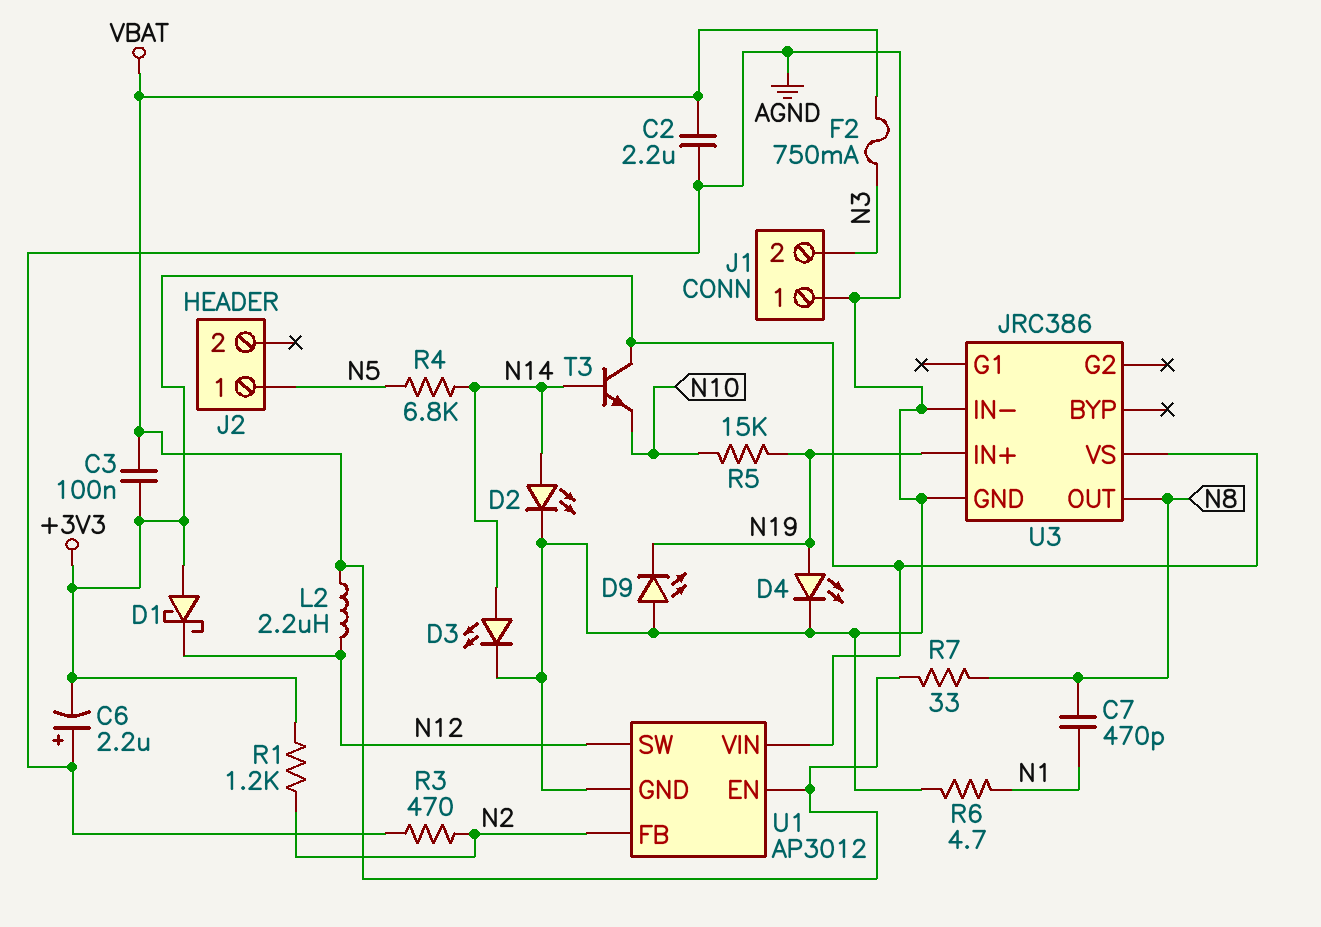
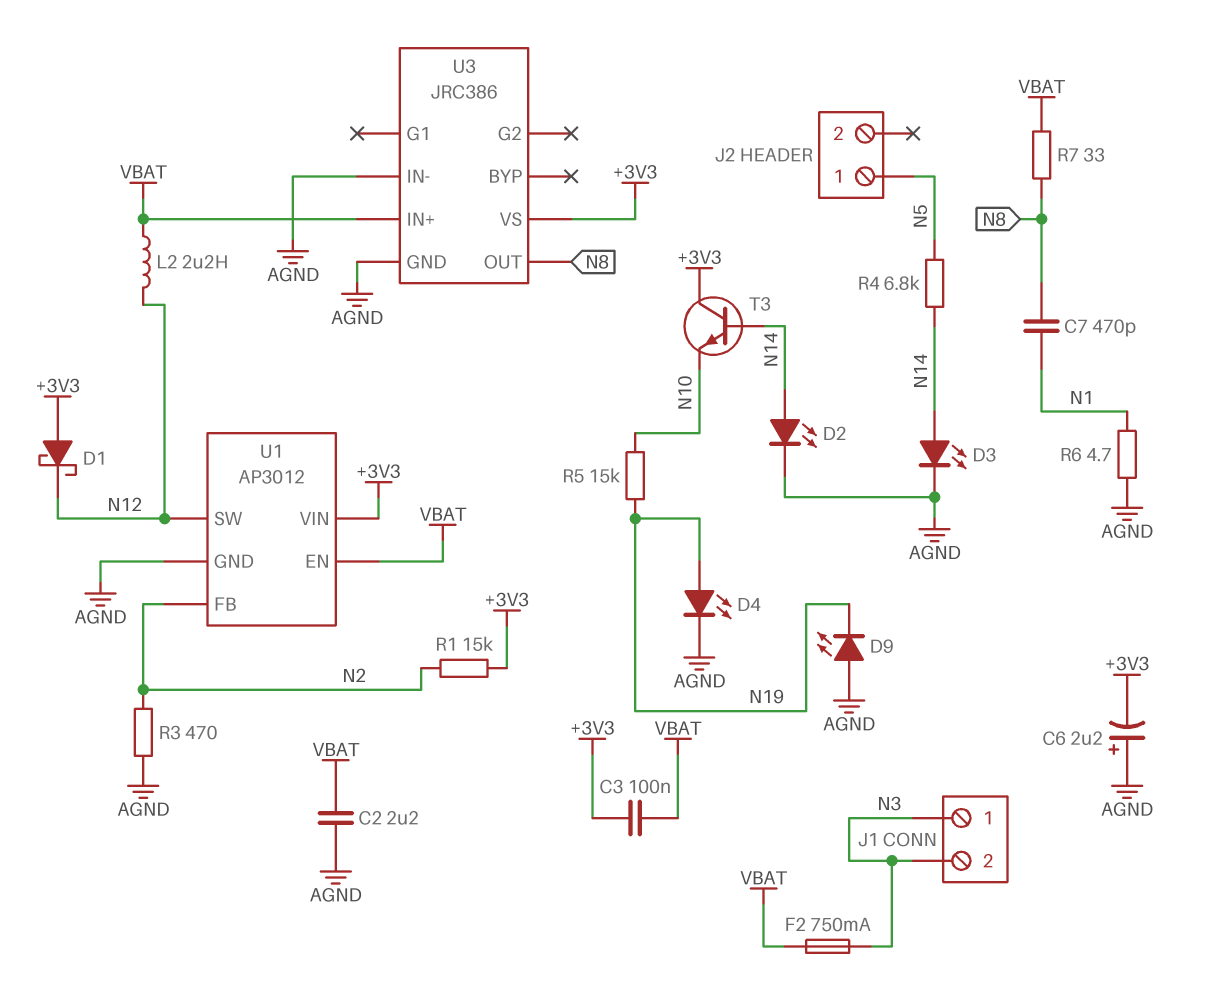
J1 pin 1: AGND -> N3
R1: 1.2k (+3V3, N2) -> 15k (+3V3, N2)
U3 pin IN+: N19 -> VBAT

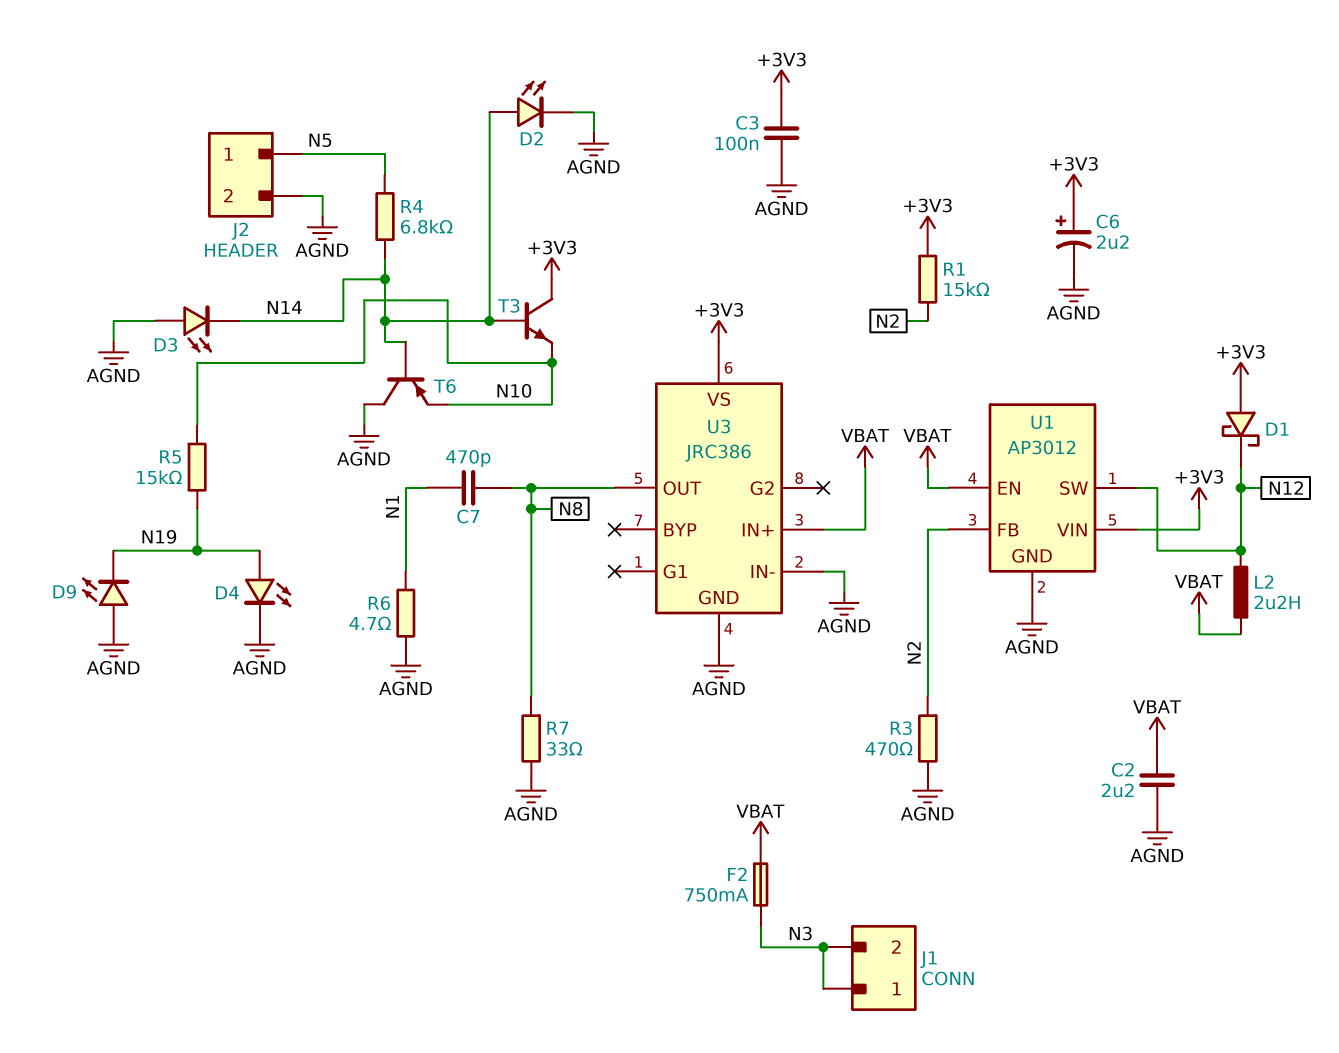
C3: 100nF (+3V3, VBAT) -> 100nF (+3V3, AGND)
C6: 2.2uF (plus AGND, minus +3V3) -> 2.2uF (plus +3V3, minus AGND)
D3: LED (A N14, K AGND) -> LED (A AGND, K N14)
J2 pin 2: none -> AGND
R7: 33 (N8, VBAT) -> 33 (AGND, N8)
T6: none -> PNP (B N14, C AGND, E N10)

